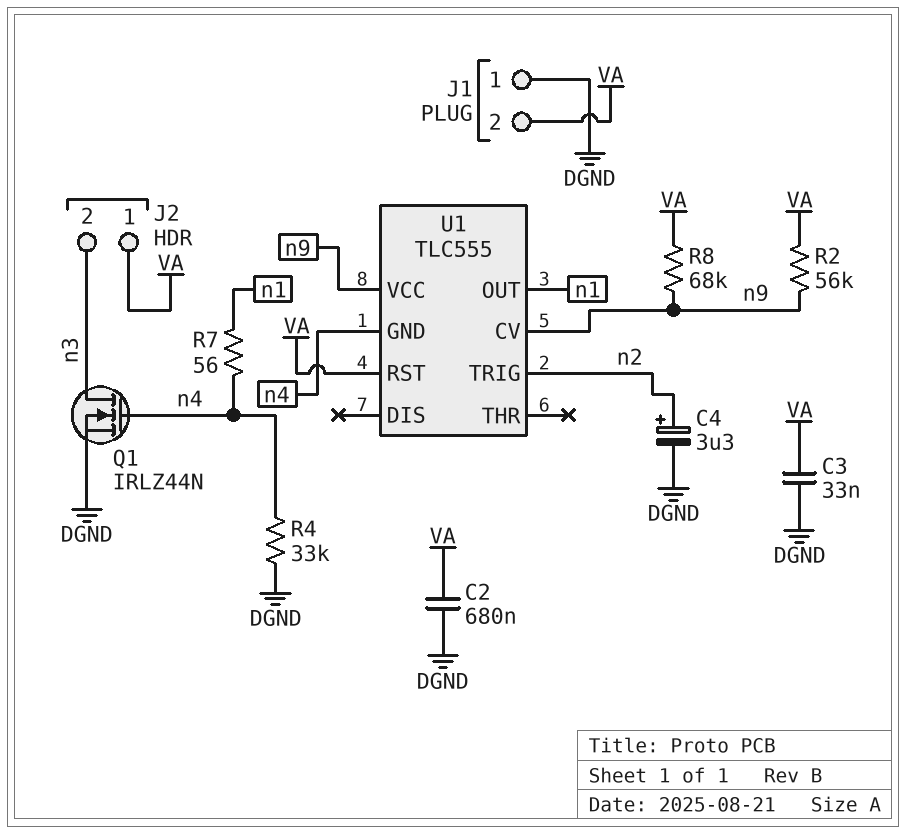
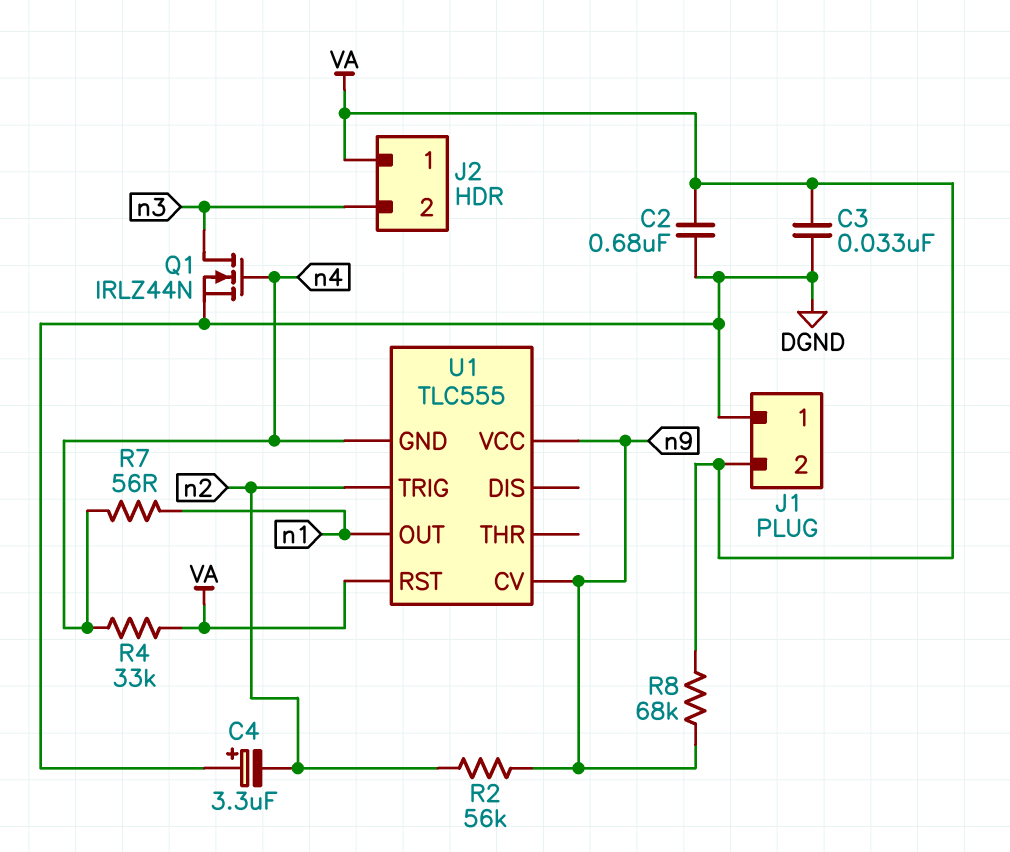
C4: 3.3uF (plus n2, minus DGND) -> 3.3uF (plus DGND, minus n2)
R2: 56k (VA, n9) -> 56k (n2, n9)
R4: 33k (DGND, n4) -> 33k (VA, n4)

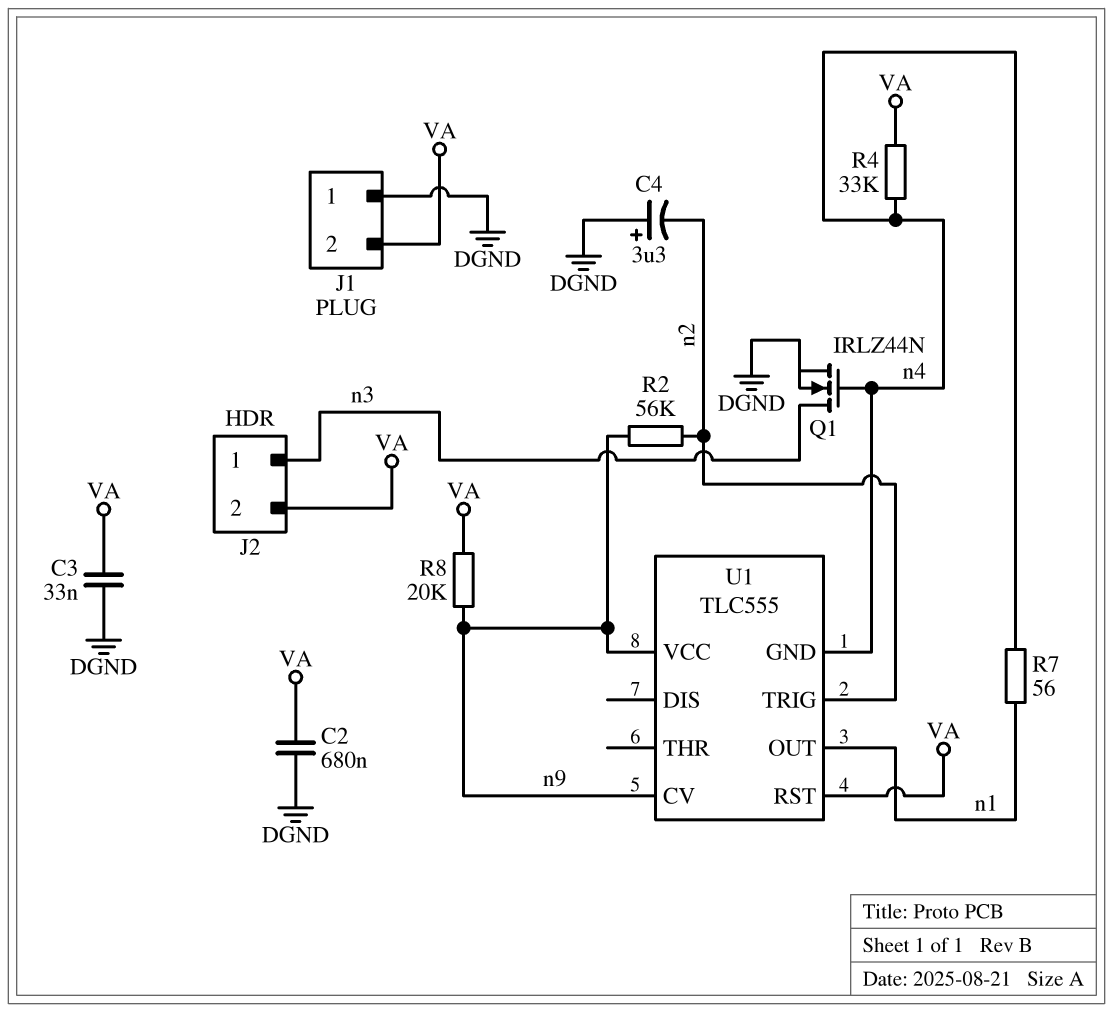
J2 pin 1: VA -> n3
J2 pin 2: n3 -> VA
R8: 68k (VA, n9) -> 20k (VA, n9)

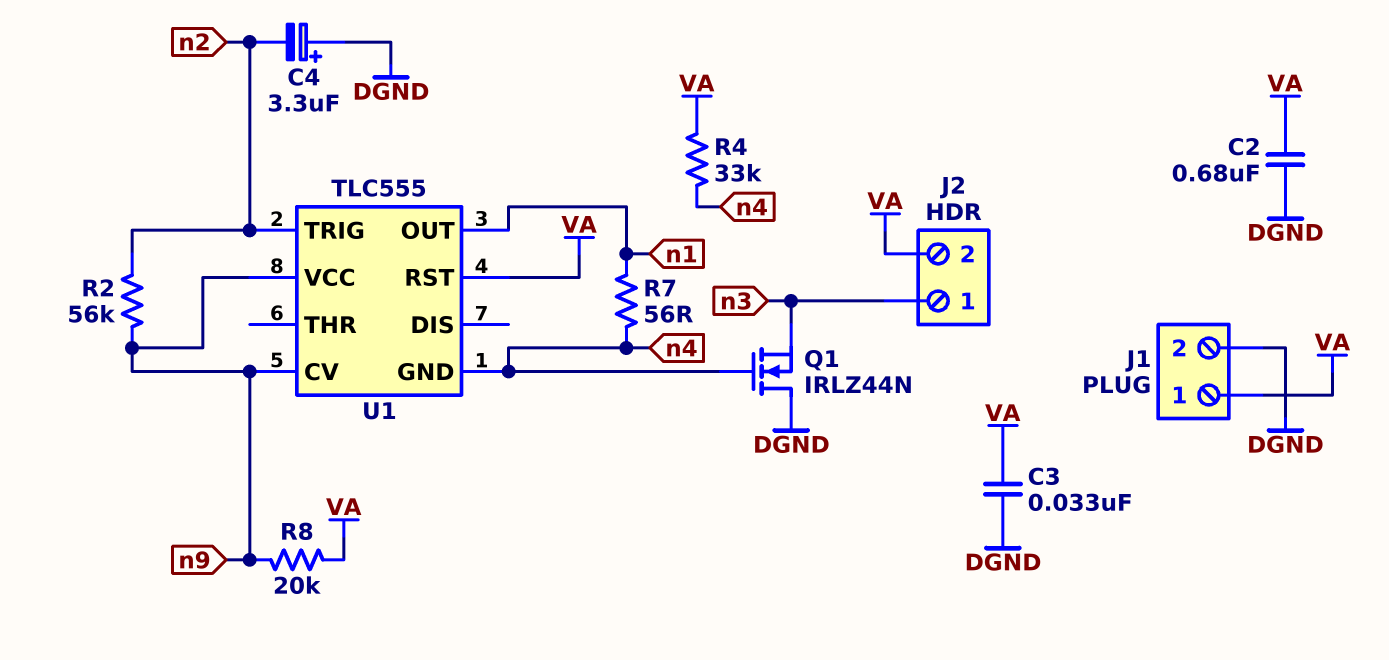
J1 pin 1: DGND -> VA
J1 pin 2: VA -> DGND
Q1: NMOS IRLZ44N (G n4, D n3, S DGND) -> NMOS IRLZ44N (G n4, D DGND, S n3)

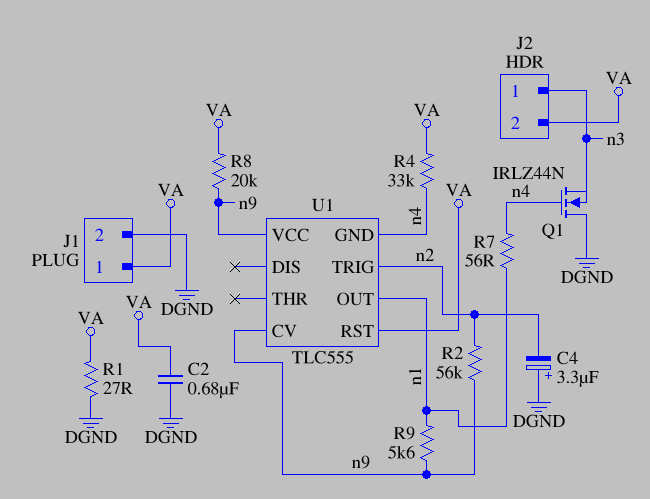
C3: 33nF (DGND, VA) -> none
R1: none -> 27 (DGND, VA)
R9: none -> 5.6k (n1, n9)

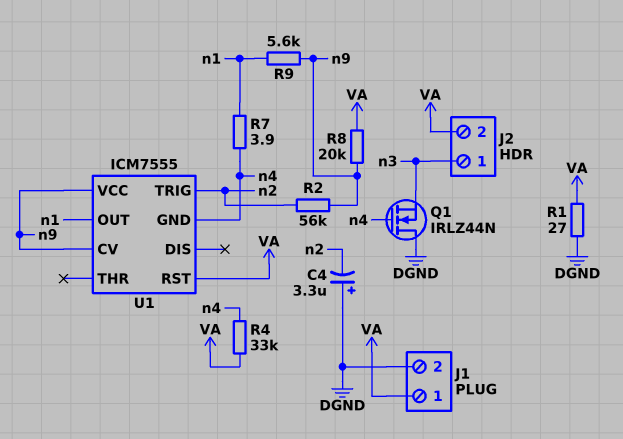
C2: 680nF (DGND, VA) -> none
R7: 56 (n1, n4) -> 3.9 (n1, n4)
U1: TLC555 -> ICM7555

